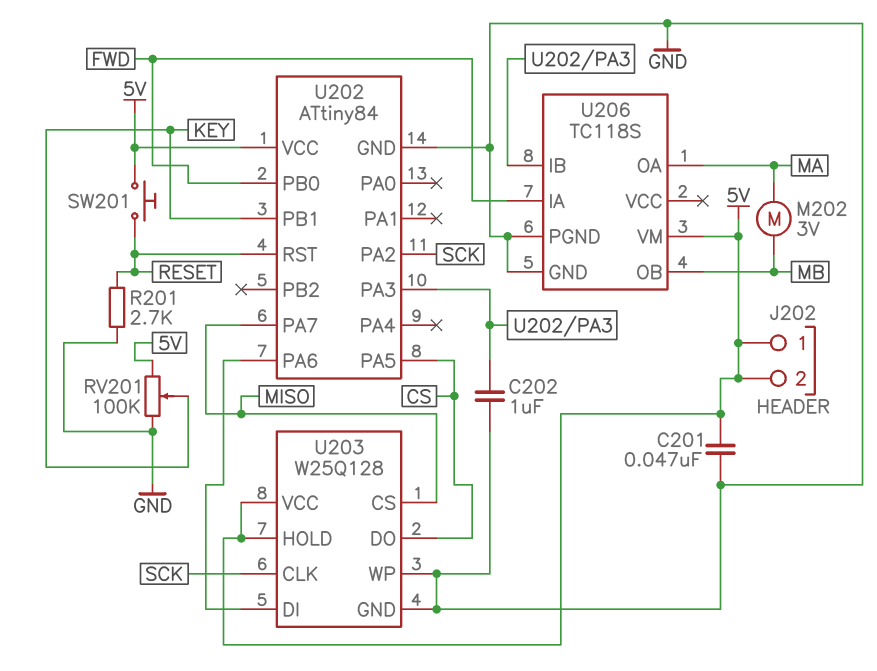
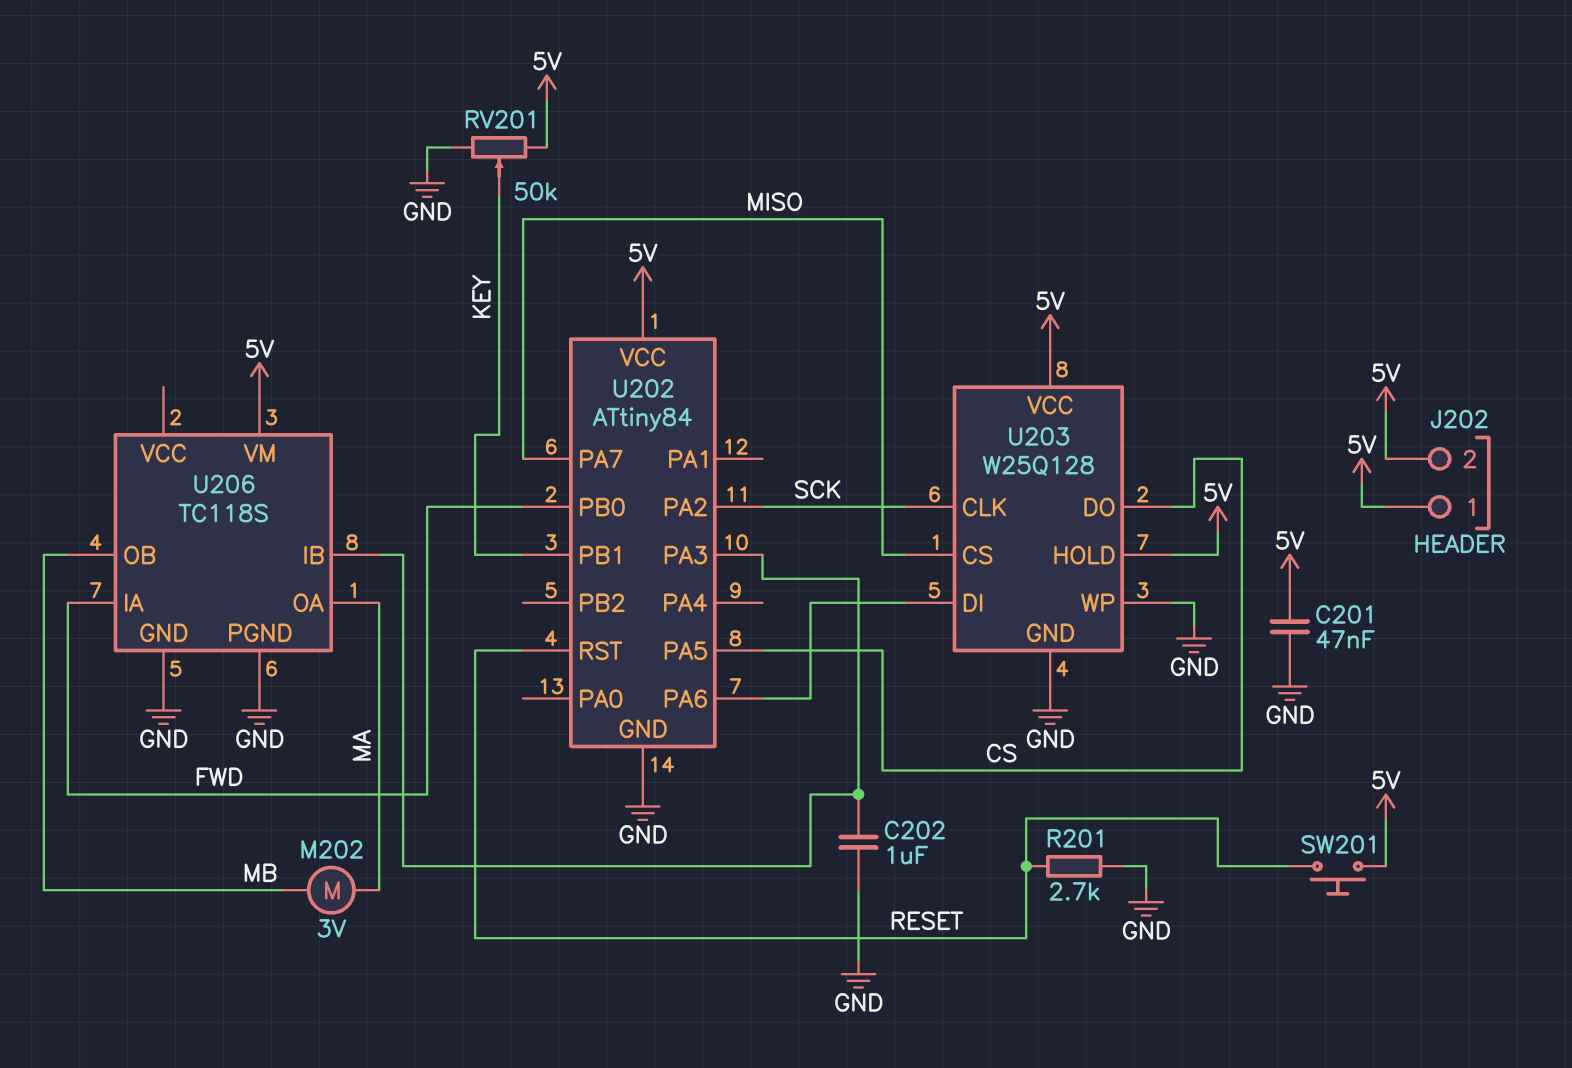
RV201: 100k (5V, GND, wiper KEY) -> 50k (5V, GND, wiper KEY)

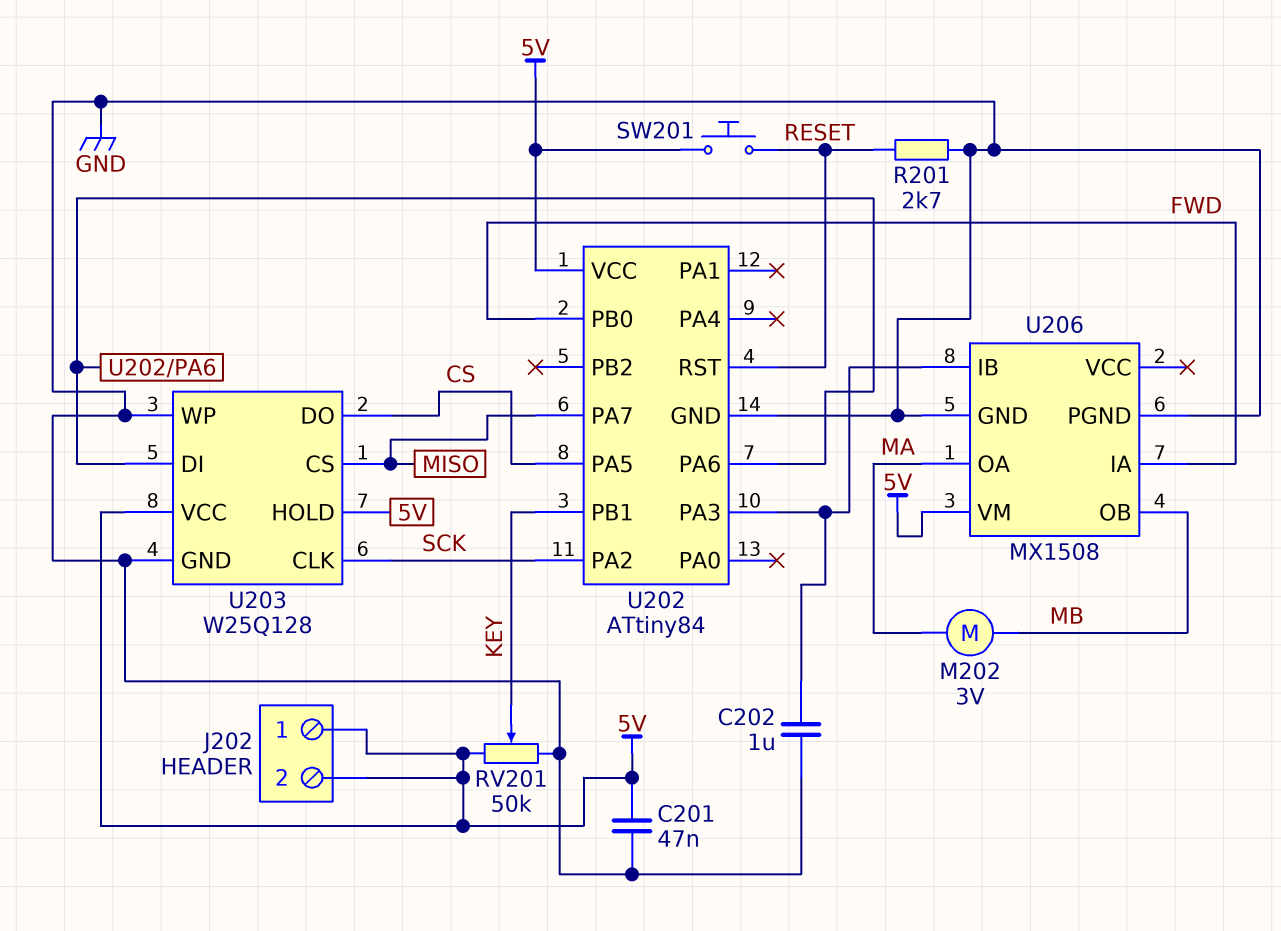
U206: TC118S -> MX1508

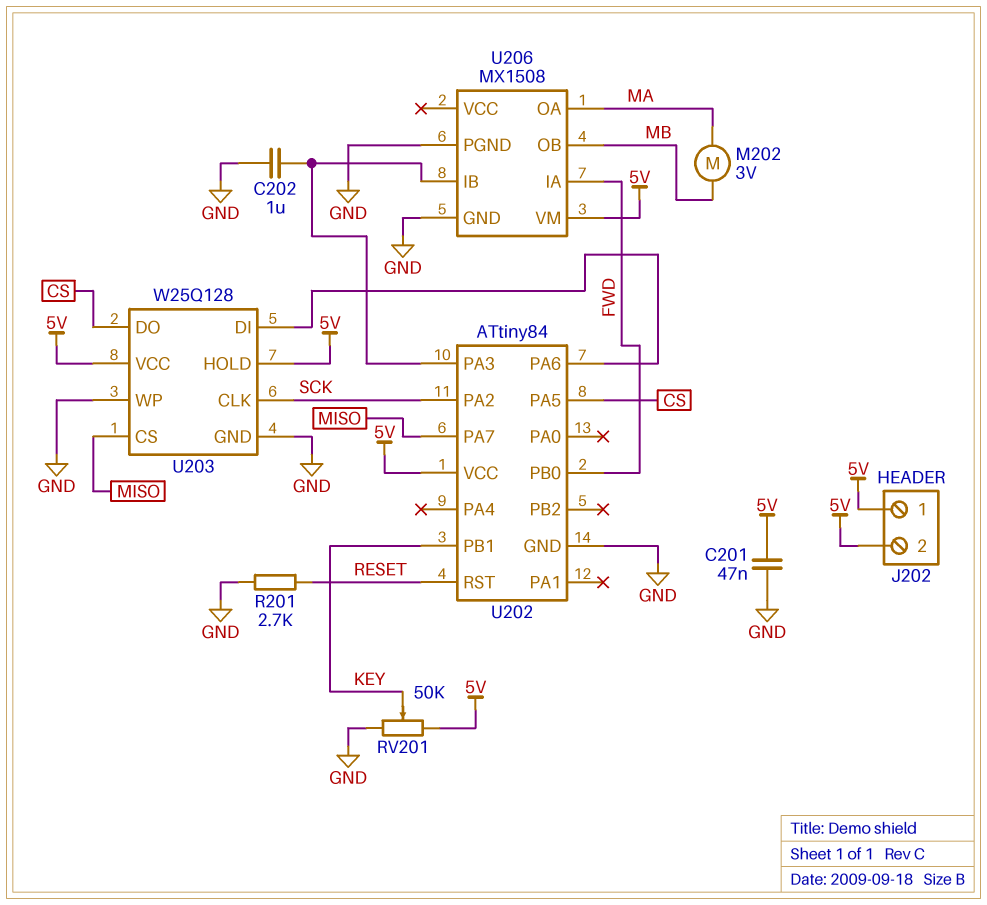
SW201: button (5V, RESET) -> none

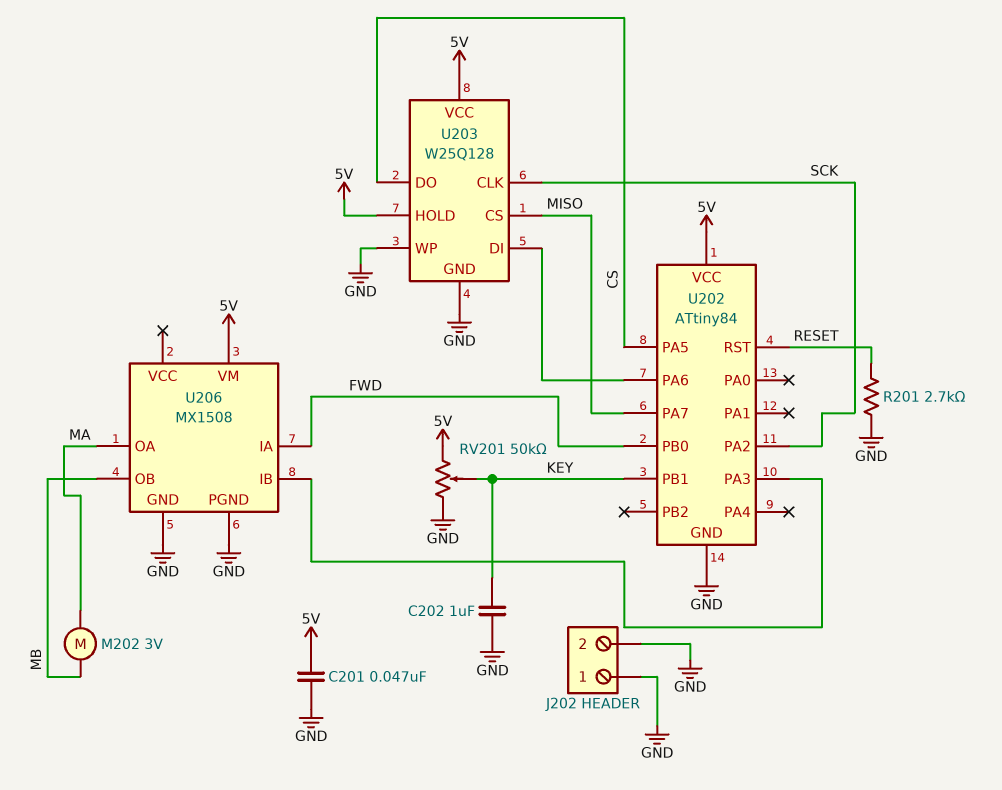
C202: 1uF (GND, U202/PA3) -> 1uF (GND, KEY)
J202 pin 1: 5V -> GND
J202 pin 2: 5V -> GND

